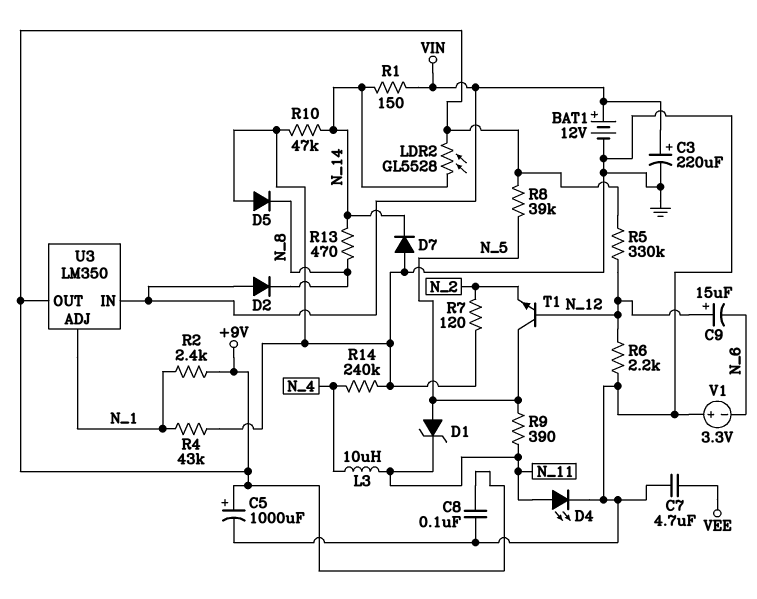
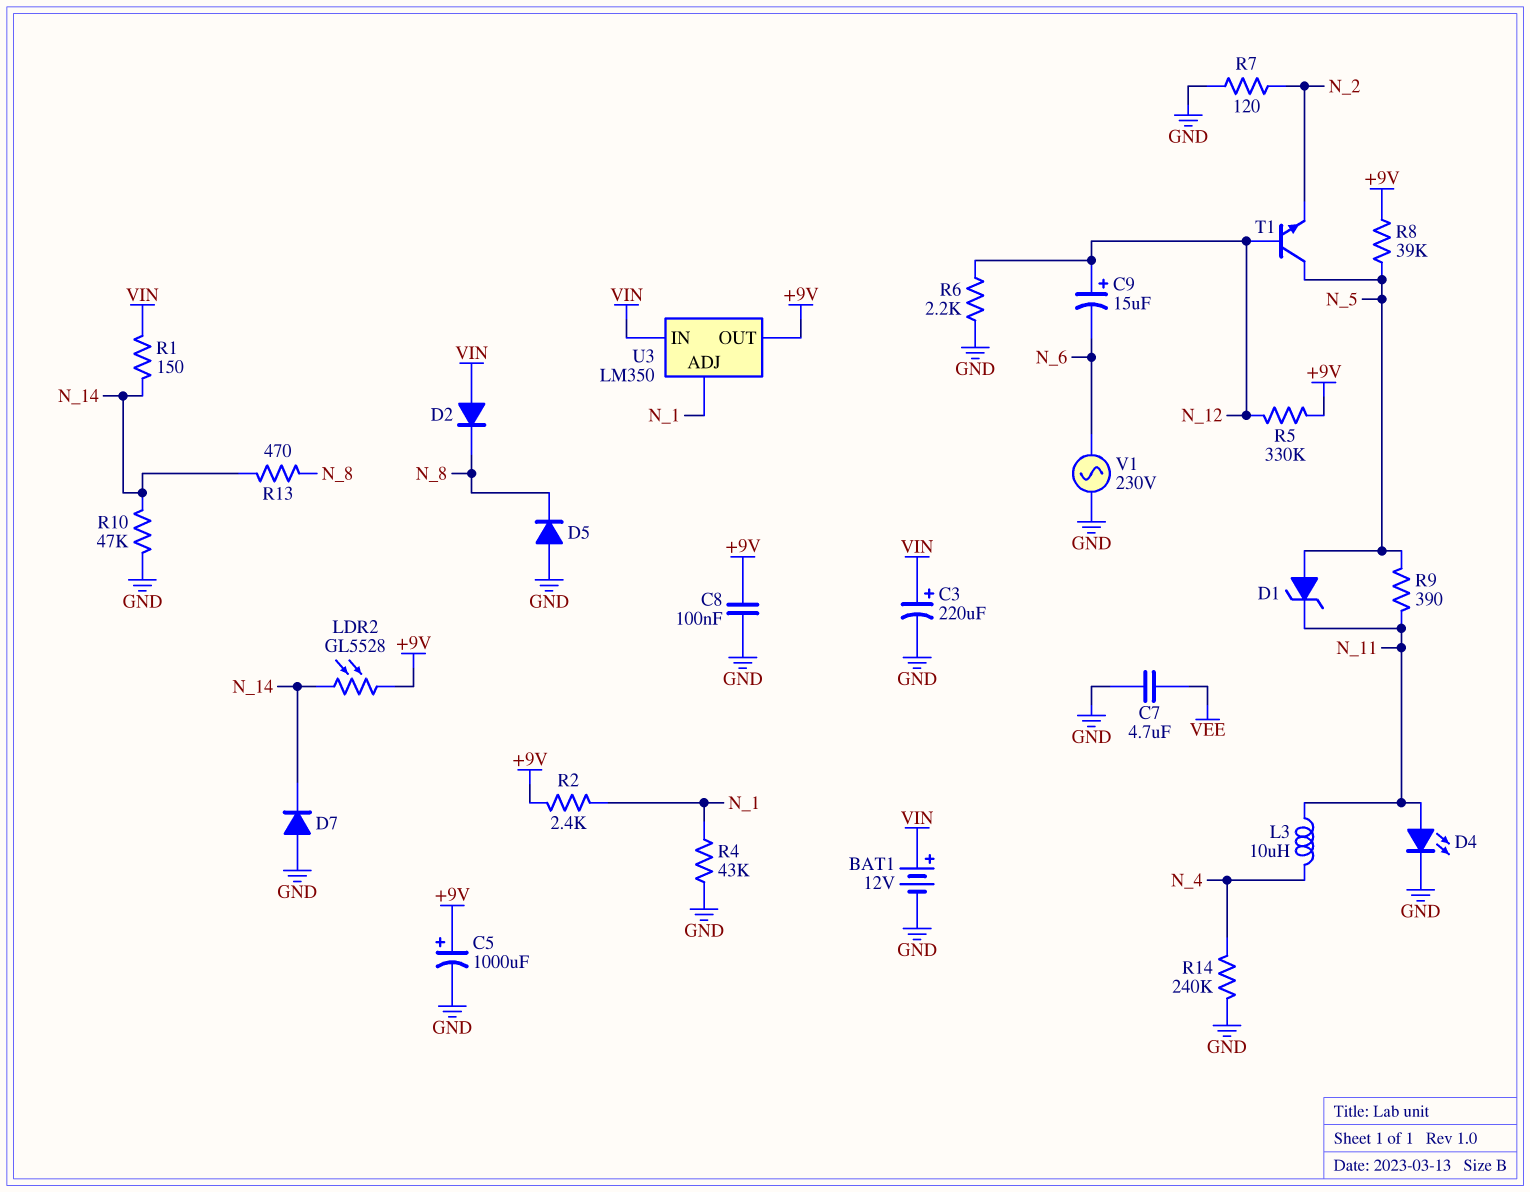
V1: 3.3V (plus GND, minus N_6) -> AC 230V (GND, N_6)

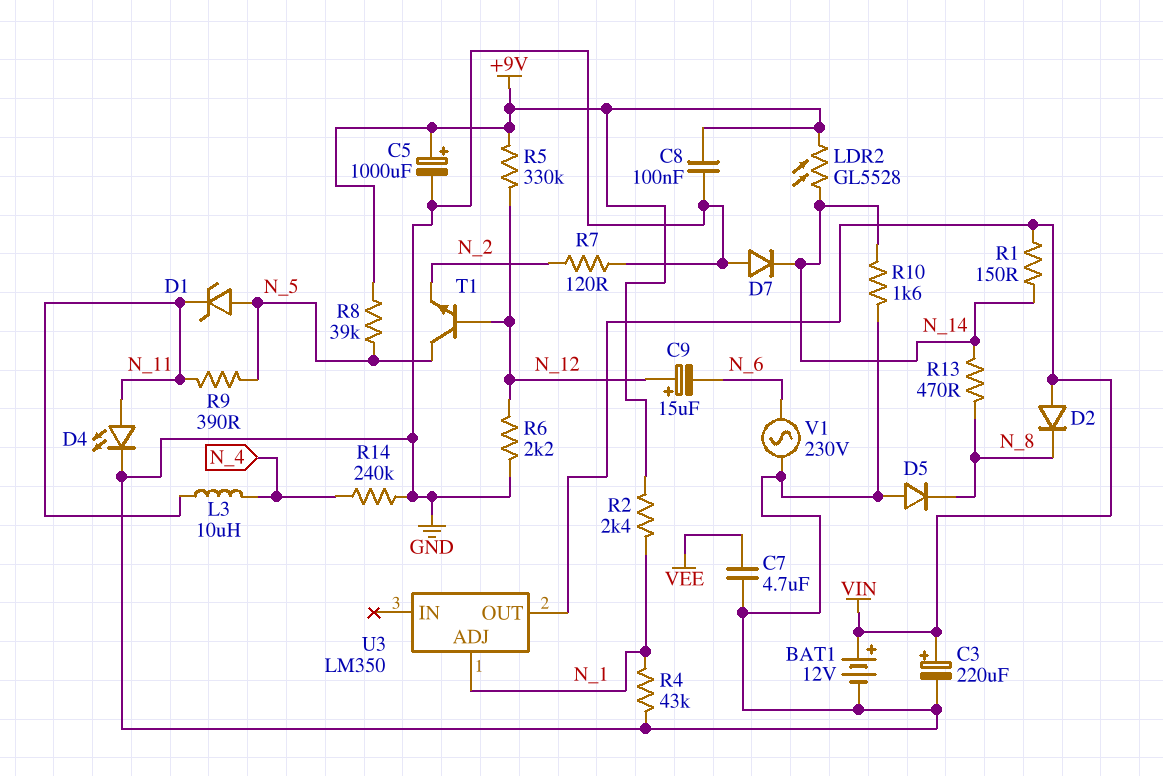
R10: 47k (GND, N_14) -> 1.6k (GND, N_14)
U3 pin IN: VIN -> none
U3 pin OUT: +9V -> VIN

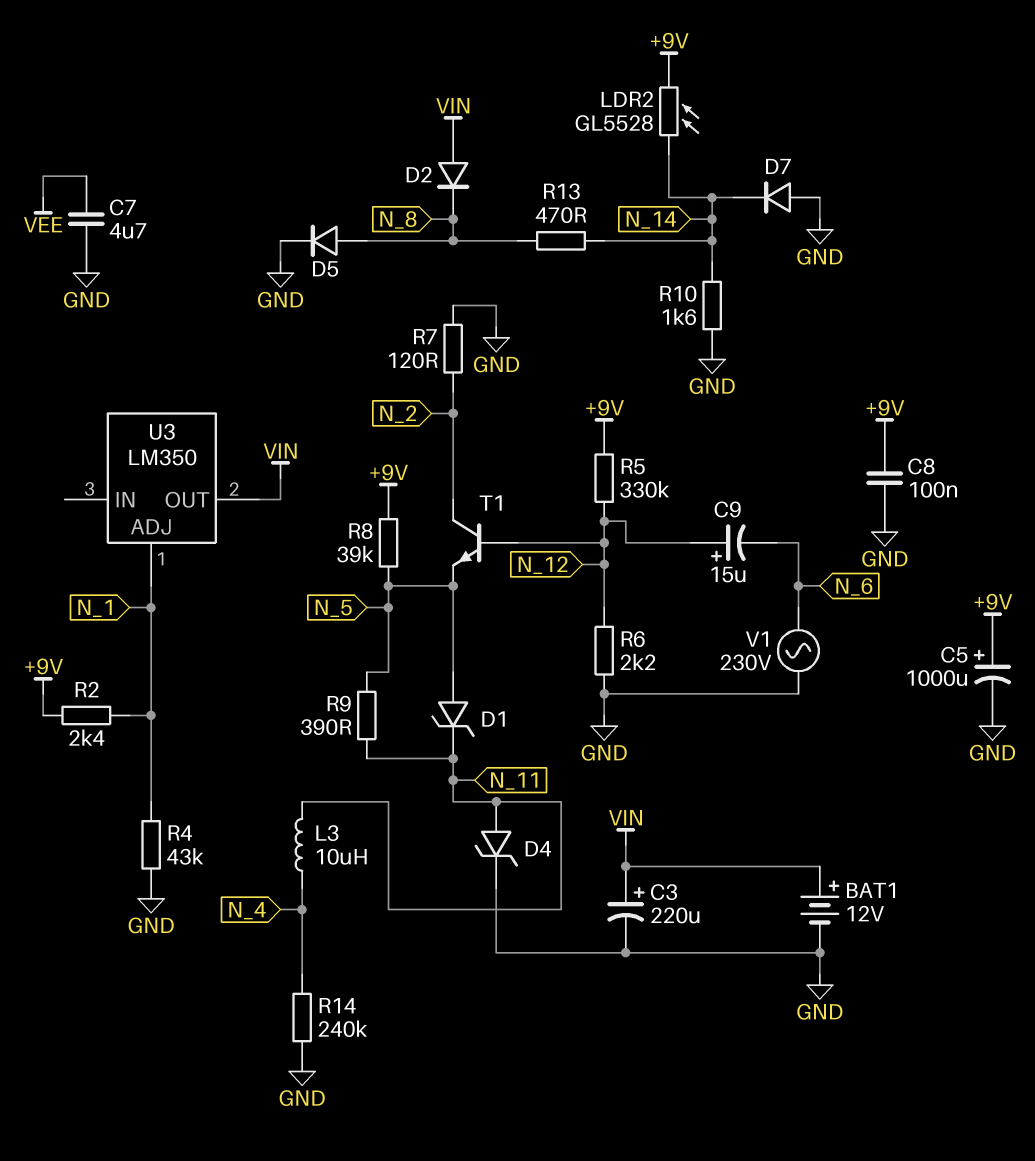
D4: LED (A N_11, K GND) -> zener (A N_11, K GND)
D5: diode (A GND, K N_8) -> diode (A N_8, K GND)
R1: 150 (N_14, VIN) -> none
T1: NPN (B N_12, C N_5, E N_2) -> NPN (B N_12, C N_2, E N_5)

